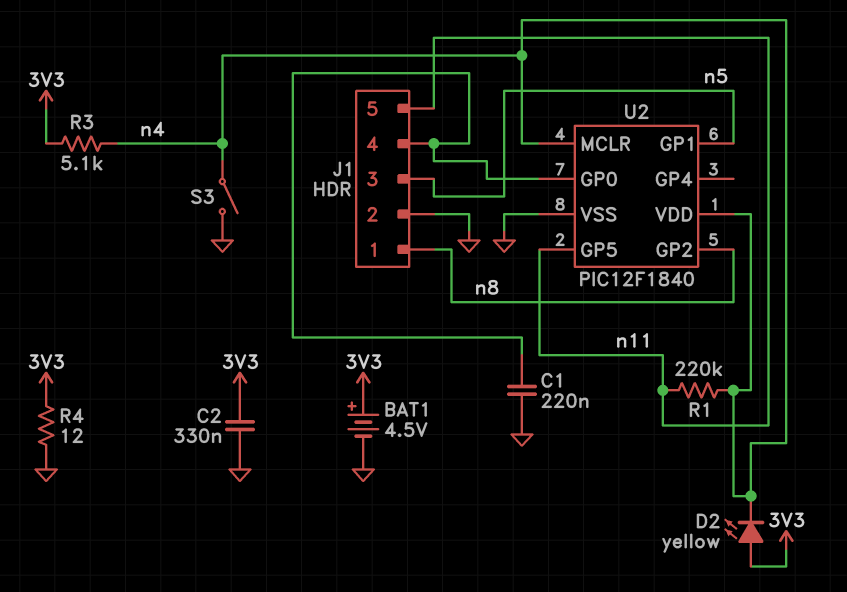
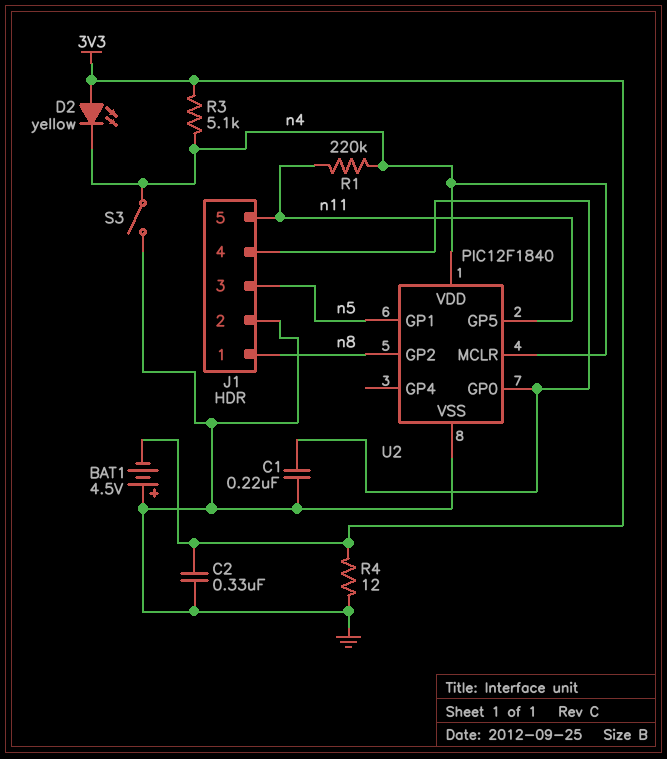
BAT1: 4.5V (plus 3V3, minus GND) -> 4.5V (plus GND, minus 3V3)

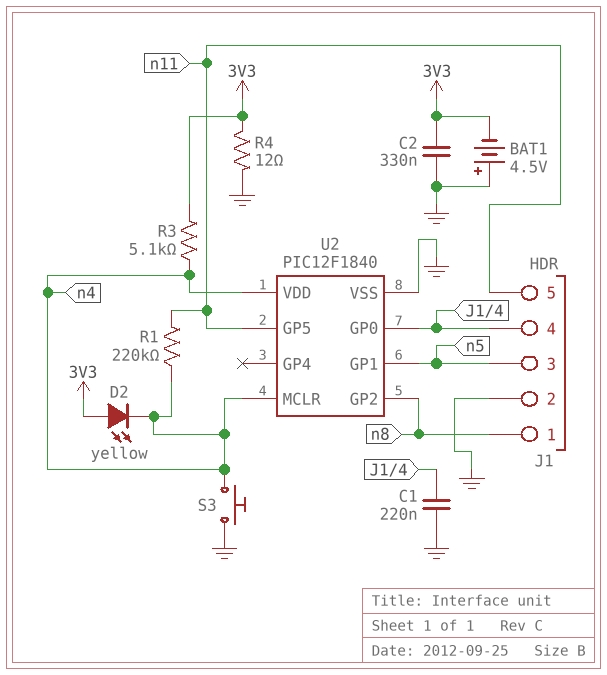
S3: switch (GND, n4) -> button (GND, n4)

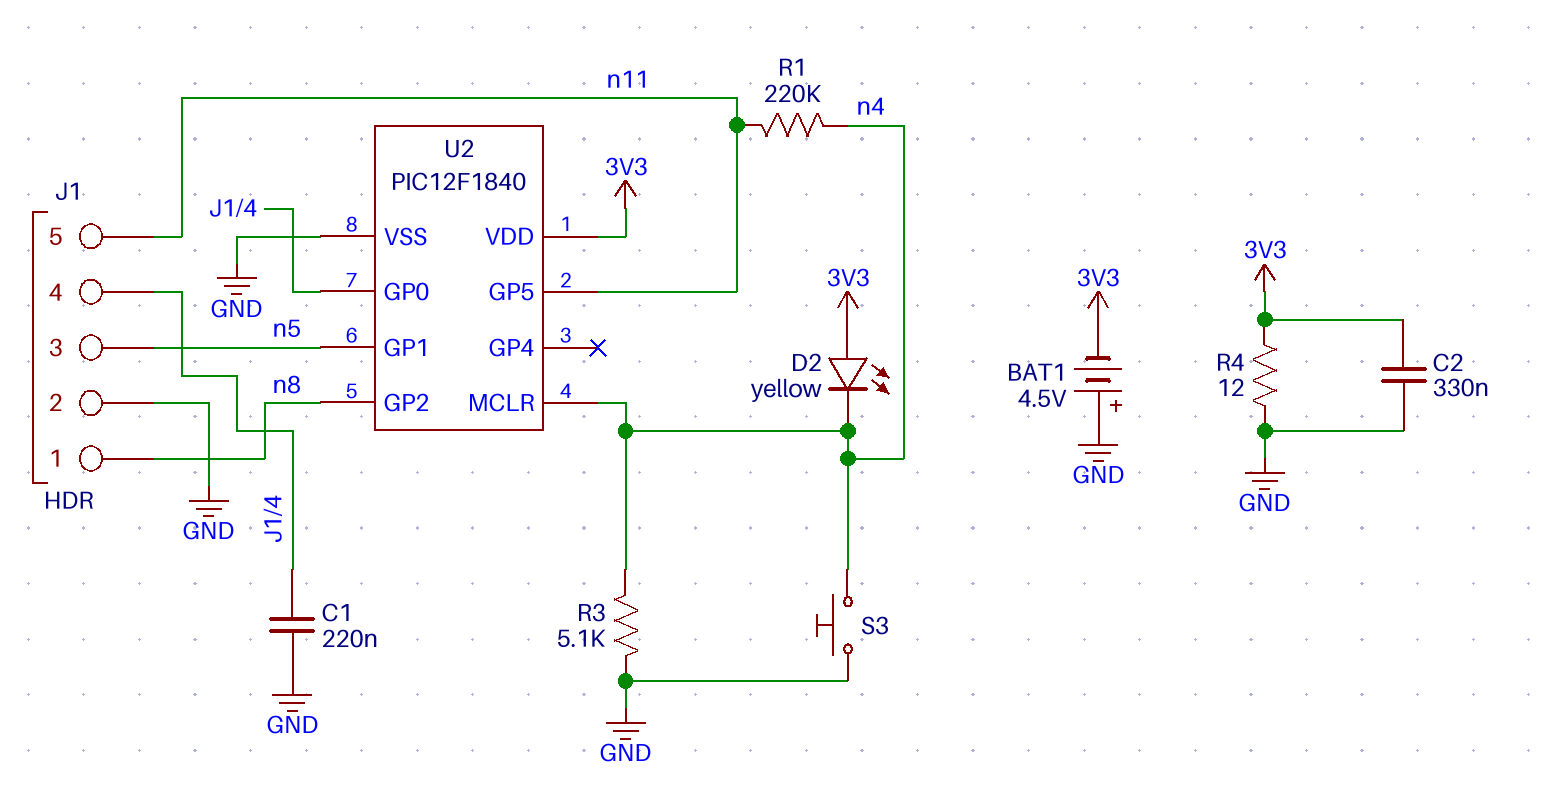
R3: 5.1k (3V3, n4) -> 5.1k (GND, n4)
U2 pin VDD: n4 -> 3V3

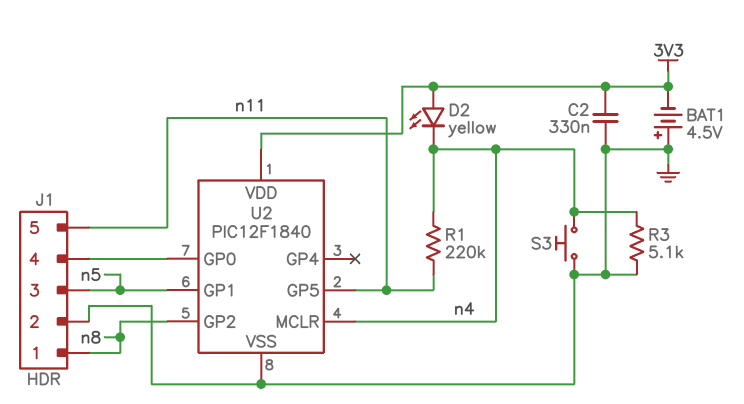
C1: 220nF (GND, J1/4) -> none
R4: 12 (3V3, GND) -> none

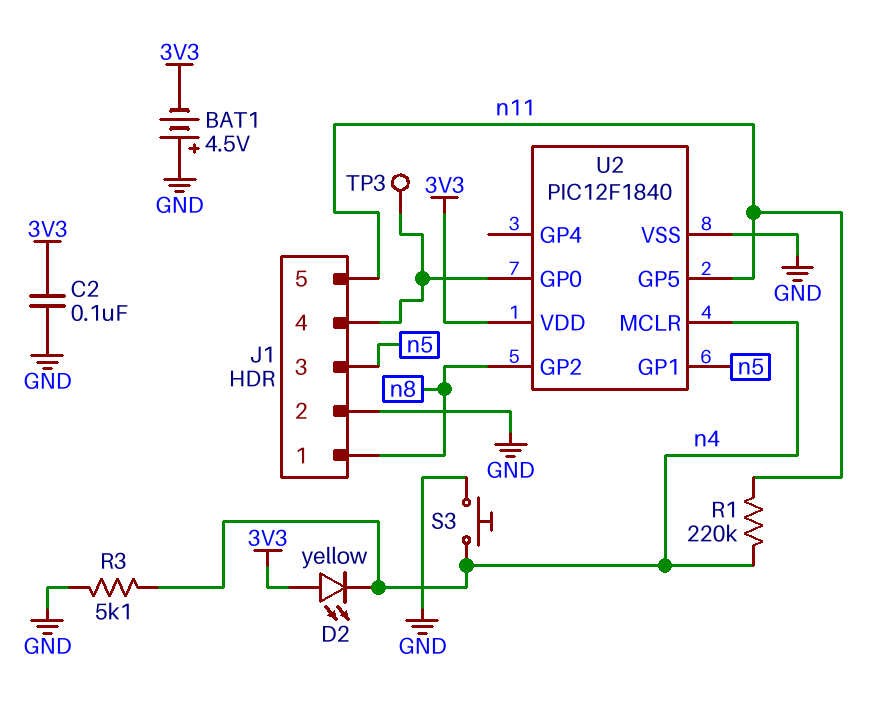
C2: 330nF (3V3, GND) -> 100nF (3V3, GND)
TP3: none -> test point (J1/4)

